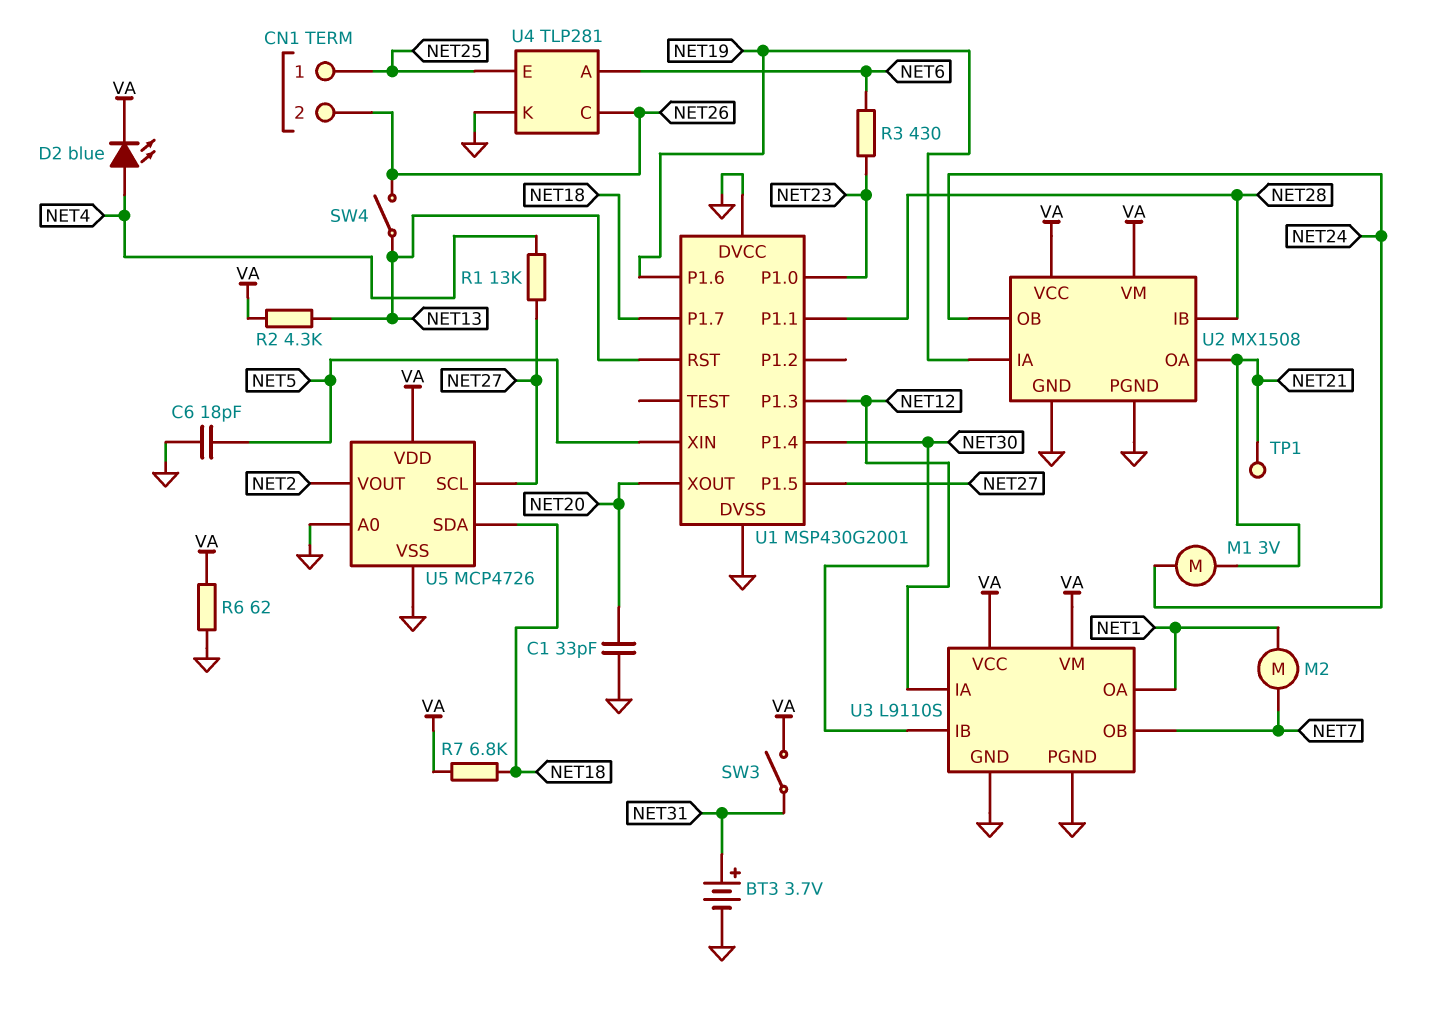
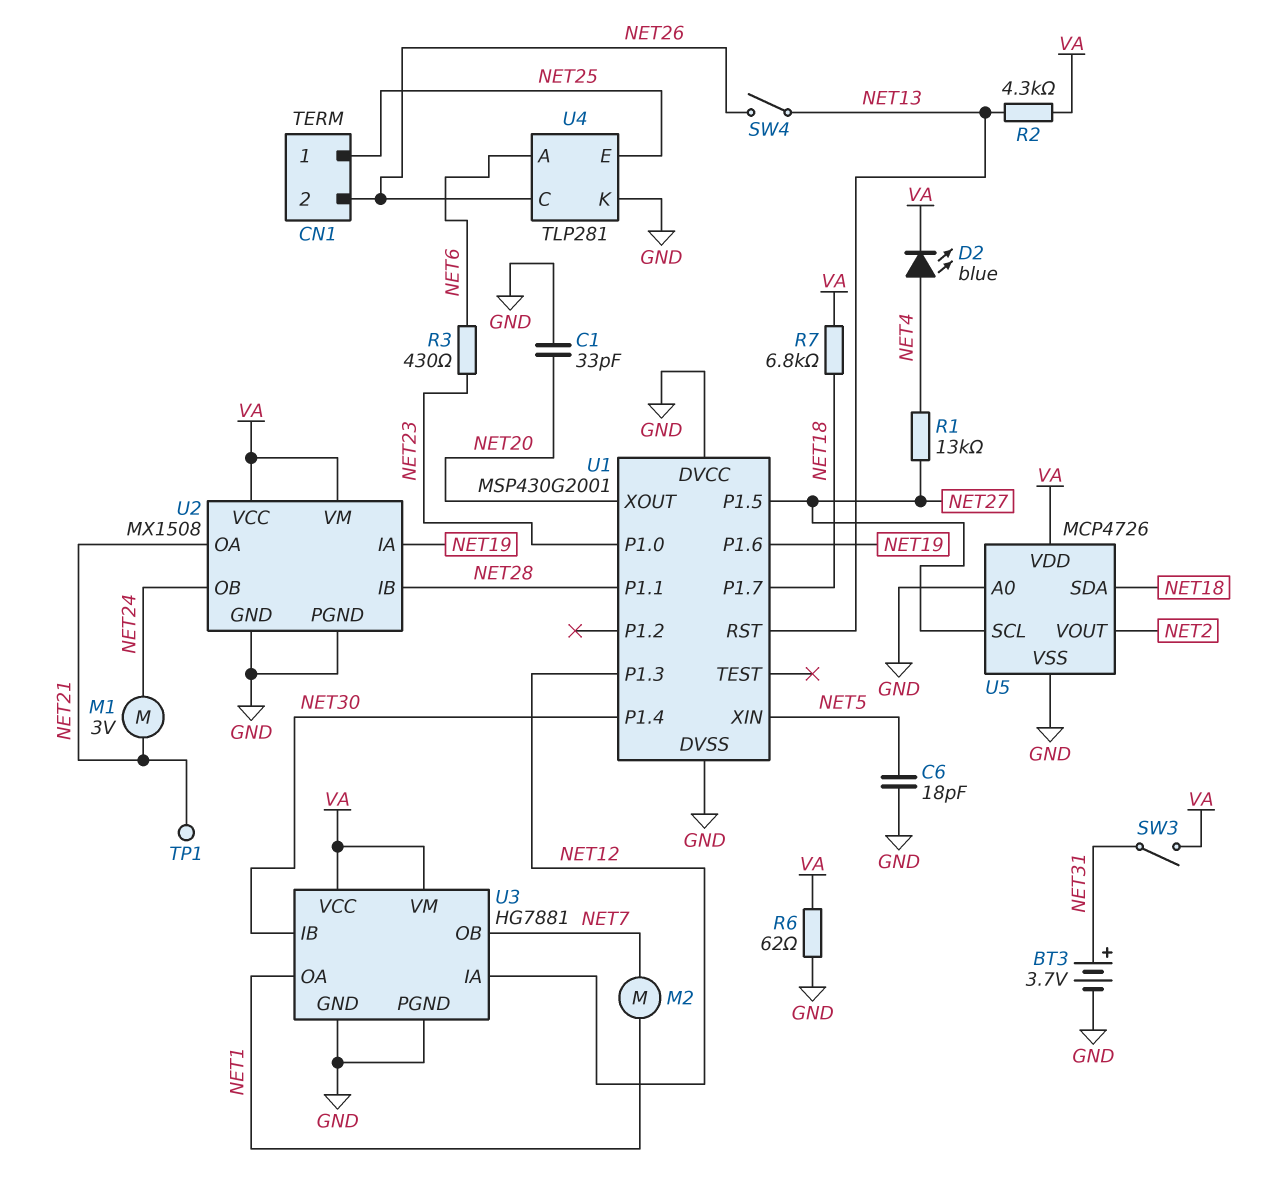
U3: L9110S -> HG7881

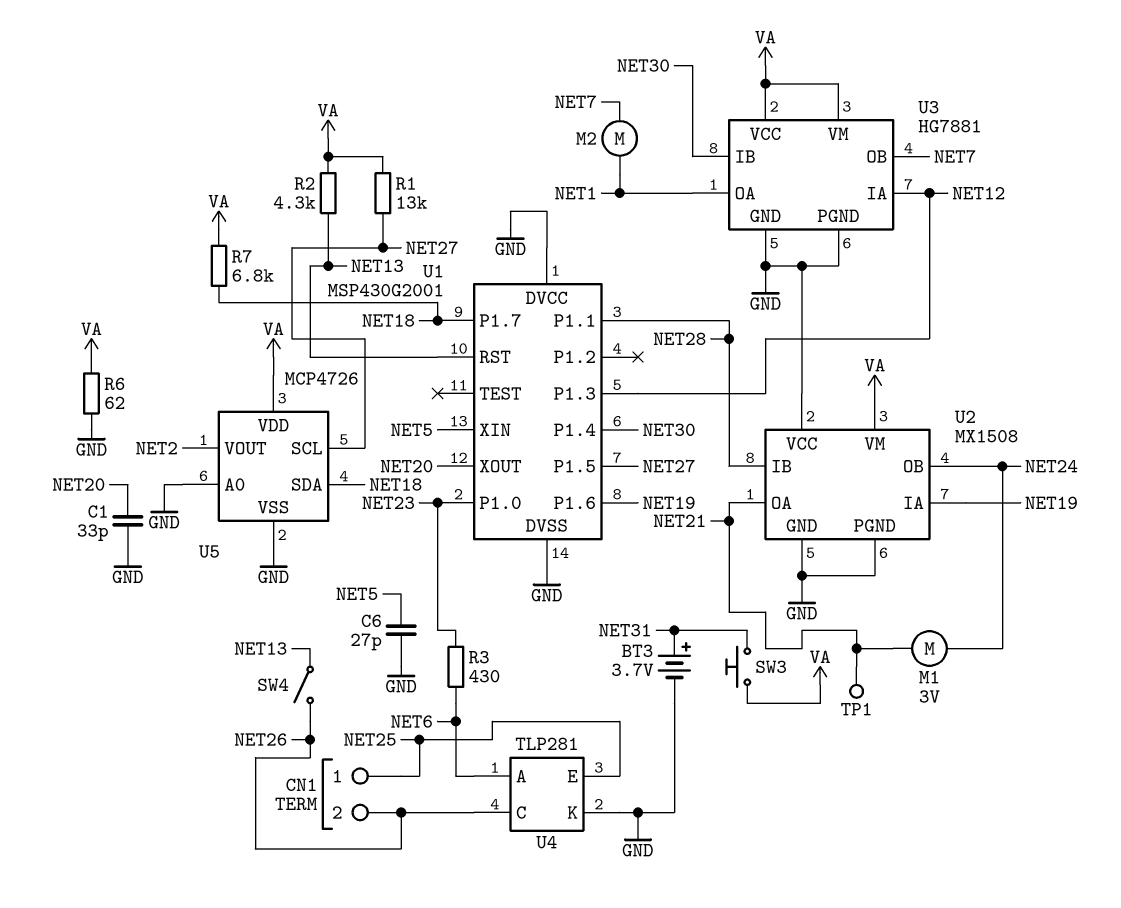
C6: 18pF (GND, NET5) -> 27pF (GND, NET5)
D2: LED blue (A NET4, K VA) -> none
R1: 13k (NET4, NET27) -> 13k (NET27, VA)
SW3: switch (NET31, VA) -> button (NET31, VA)
U2 pin VCC: VA -> GND

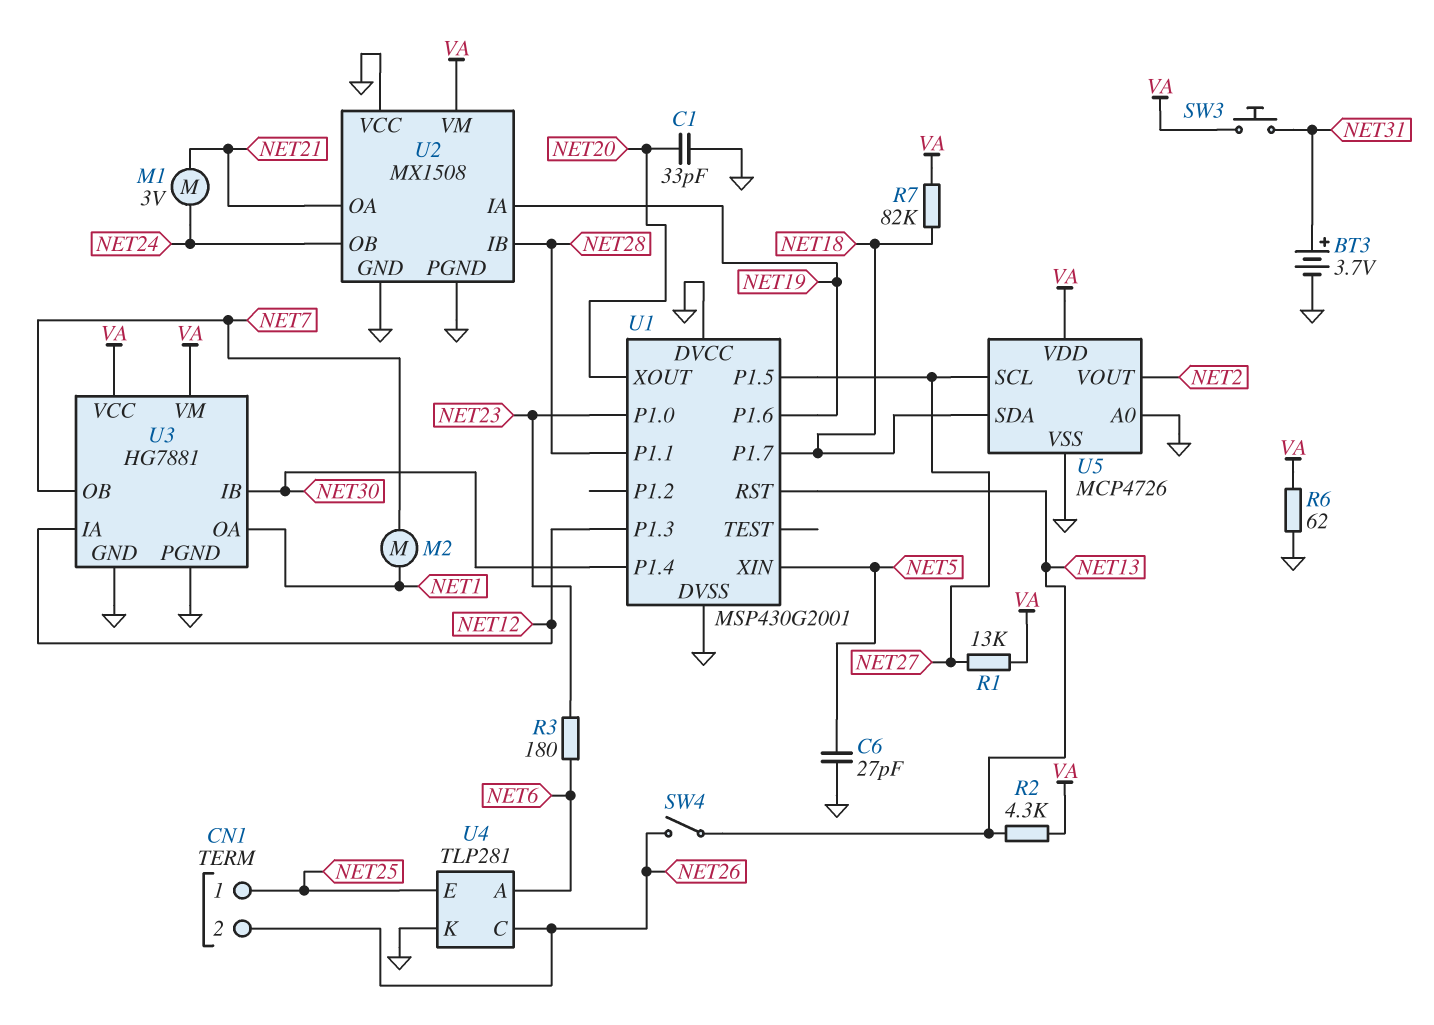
R3: 430 (NET6, NET23) -> 180 (NET6, NET23)
R7: 6.8k (NET18, VA) -> 82k (NET18, VA)
TP1: test point (NET21) -> none

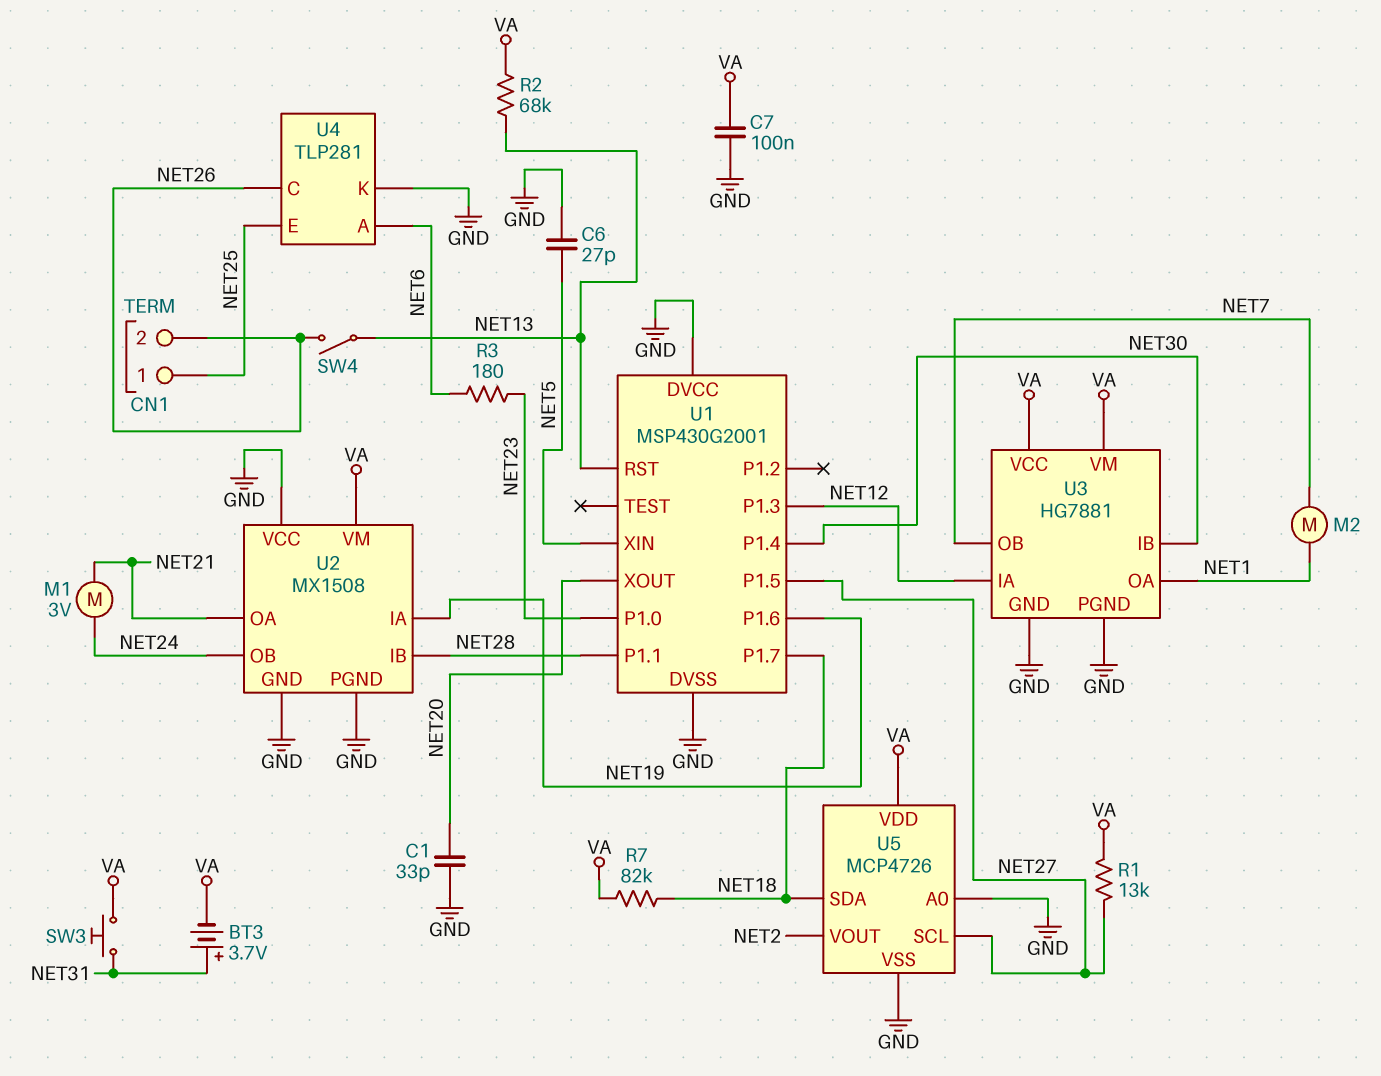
BT3: 3.7V (plus NET31, minus GND) -> 3.7V (plus NET31, minus VA)
C7: none -> 100nF (GND, VA)
R2: 4.3k (NET13, VA) -> 68k (NET13, VA)
R6: 62 (GND, VA) -> none

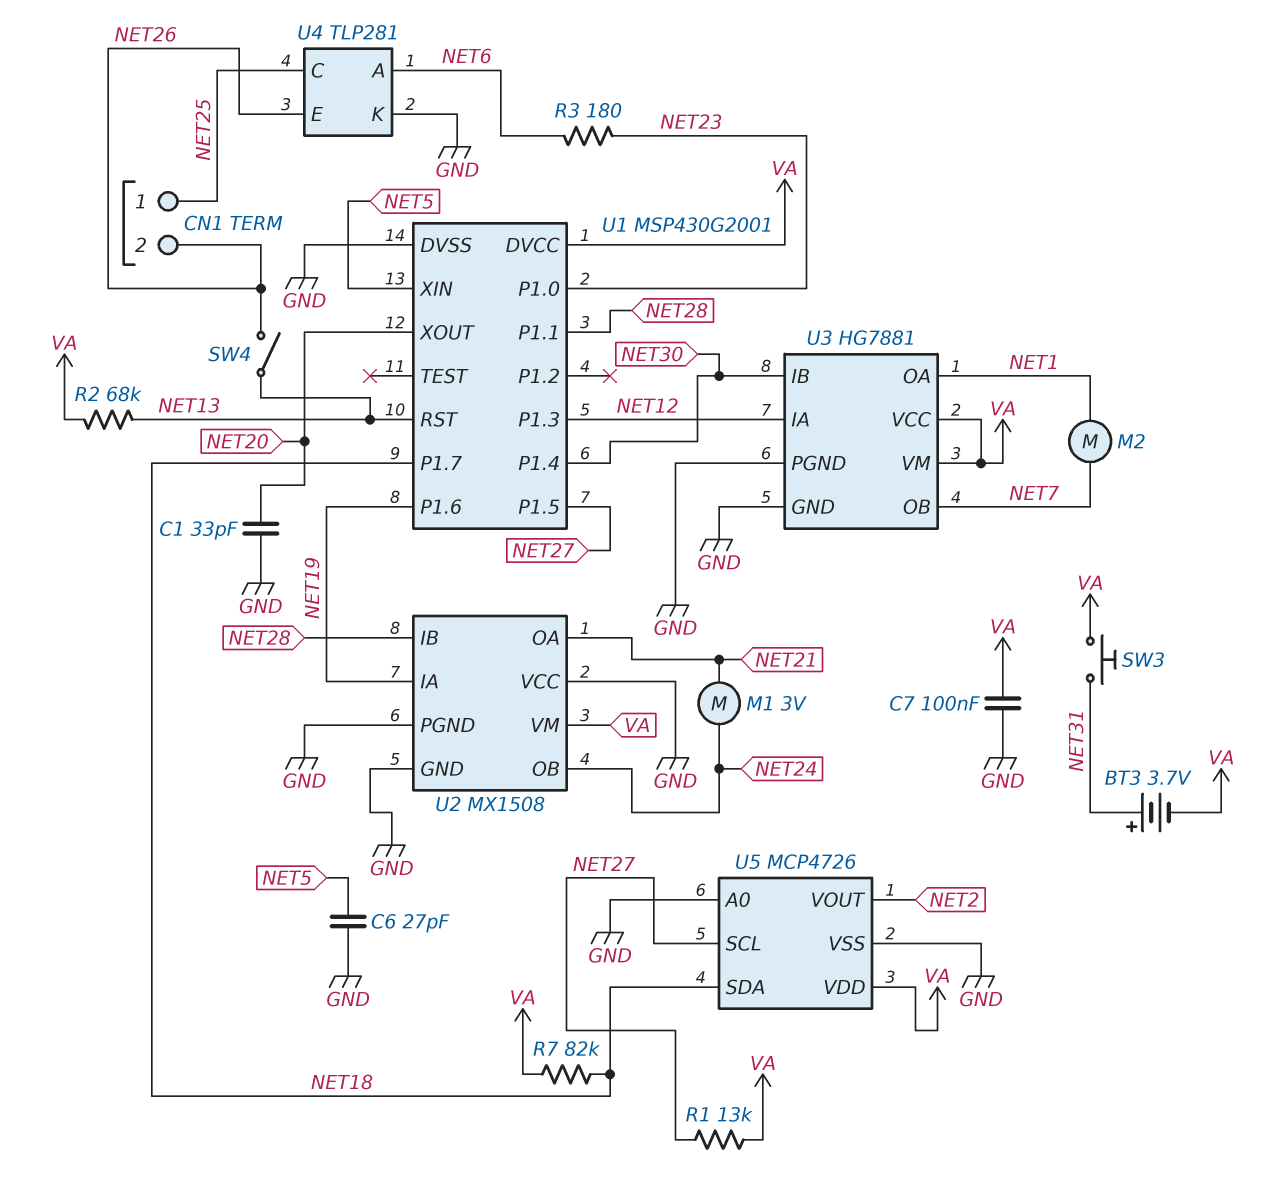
U1 pin DVCC: GND -> VA
U4 pin C: NET26 -> NET25
U4 pin E: NET25 -> NET26

